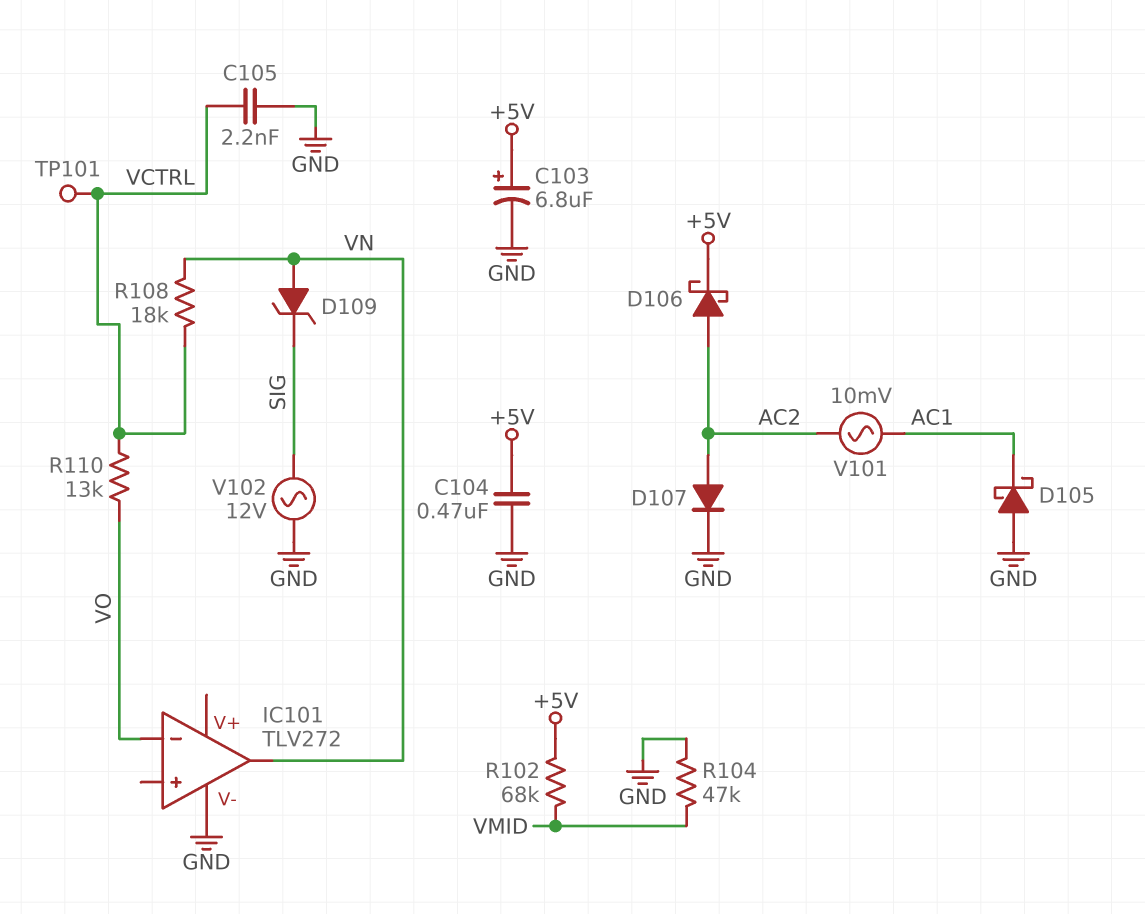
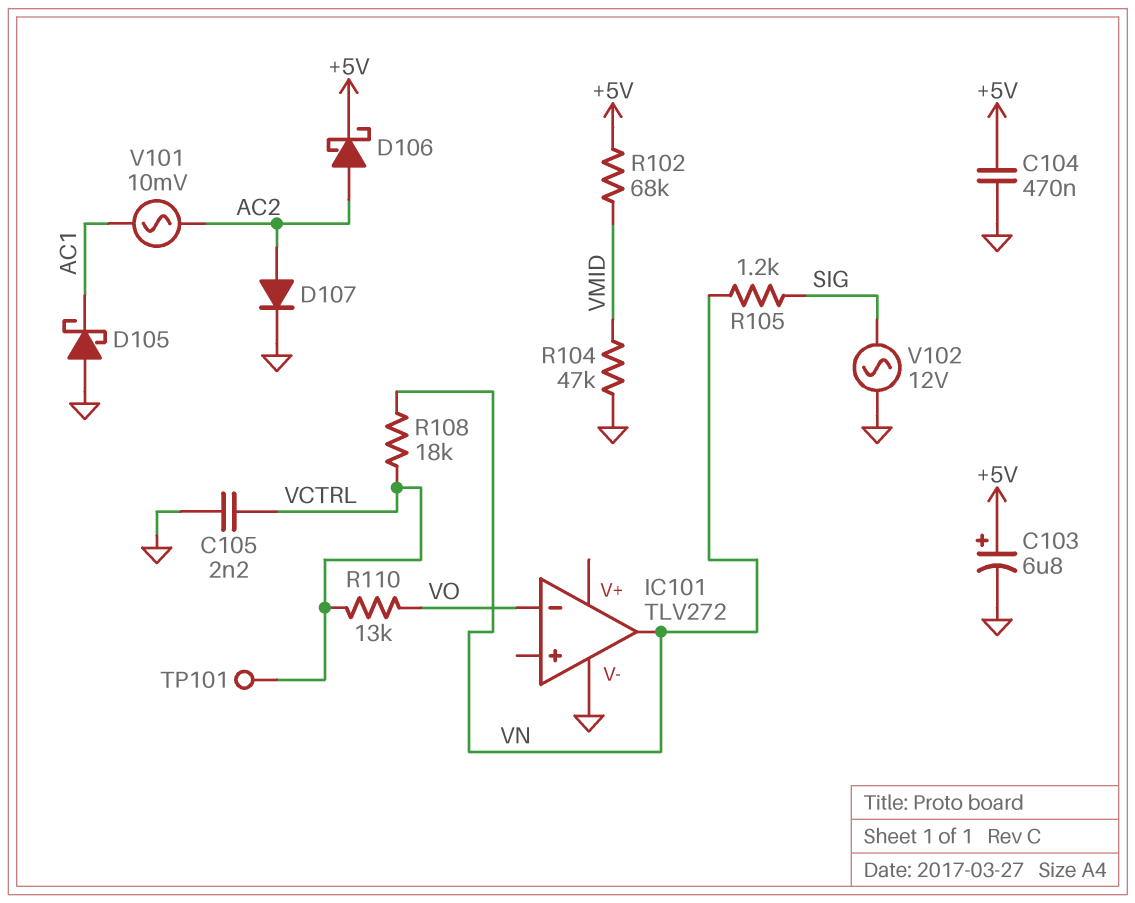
D109: zener (A VN, K SIG) -> none
R105: none -> 1.2k (SIG, VN)

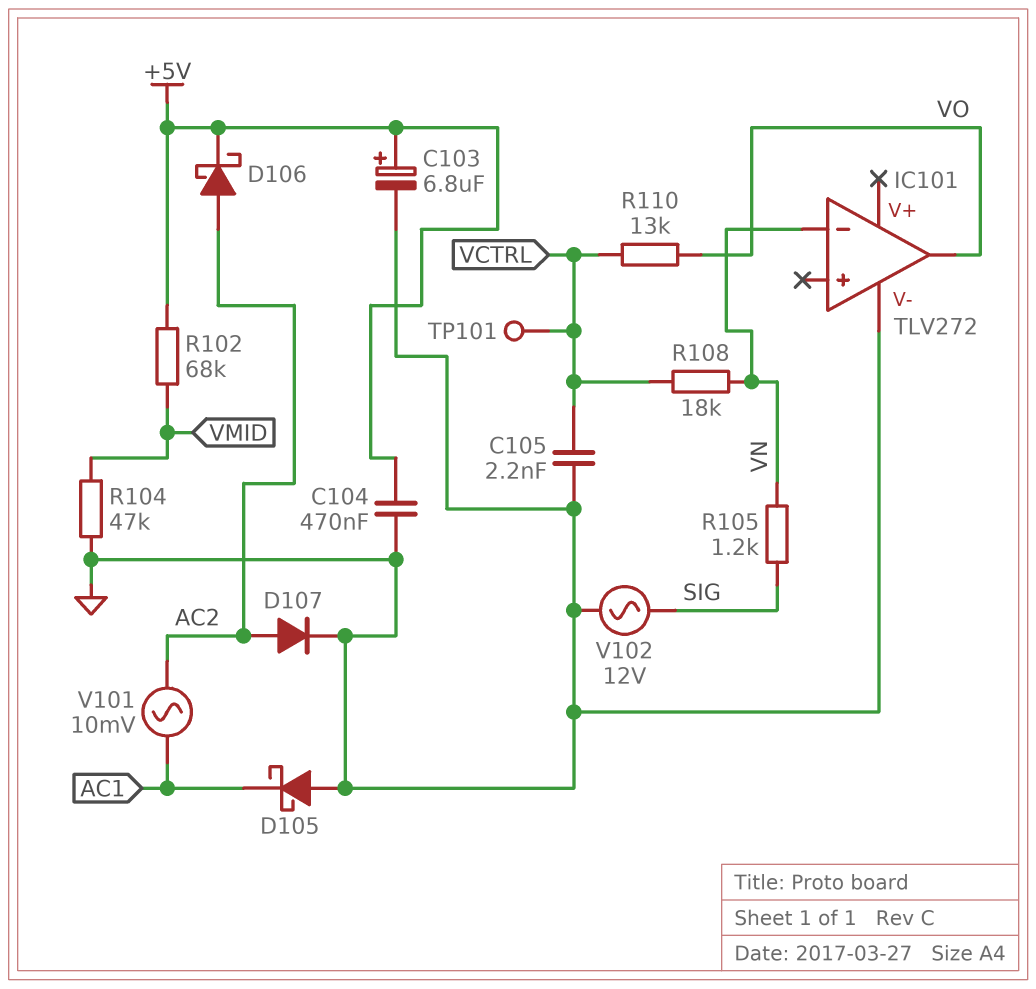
IC101 pin in-: VO -> VN
IC101 pin out: VN -> VO

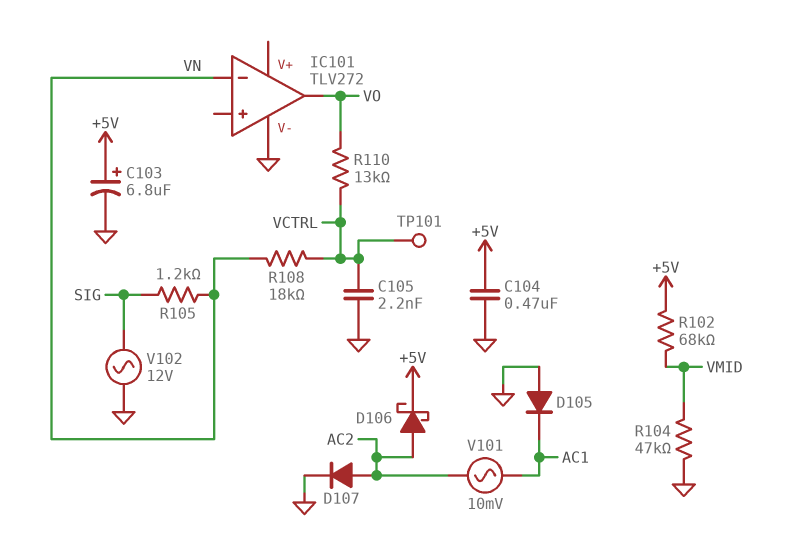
D105: schottky (A GND, K AC1) -> diode (A GND, K AC1)

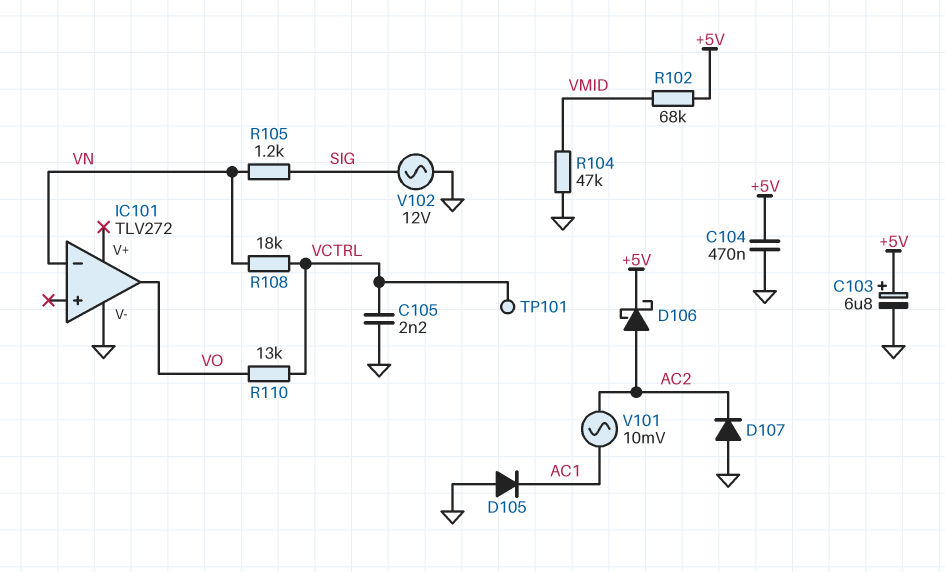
D107: diode (A AC2, K GND) -> diode (A GND, K AC2)

